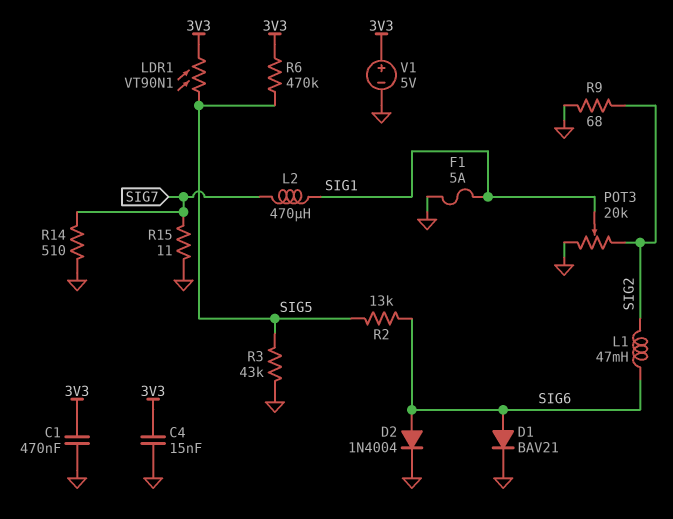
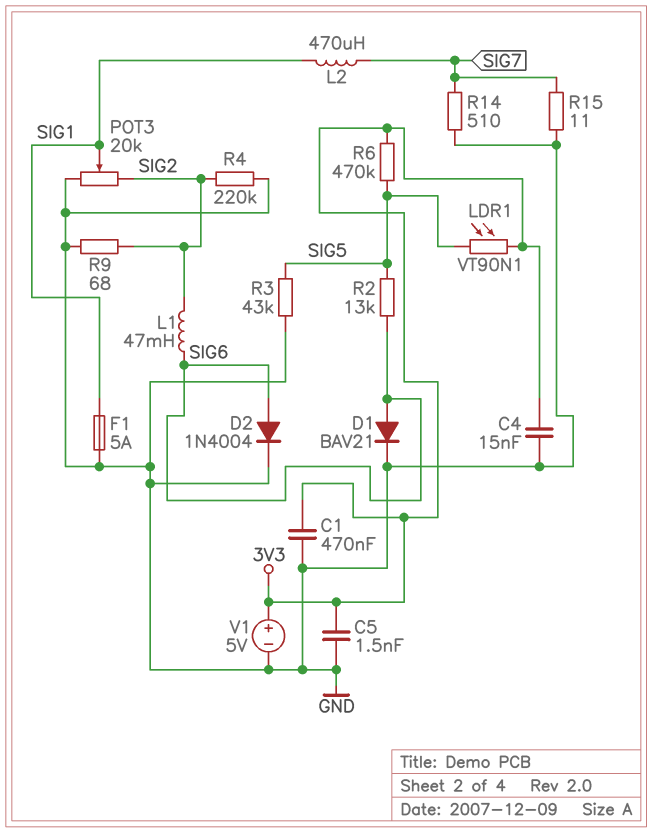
C5: none -> 1.5nF (3V3, GND)
R4: none -> 220k (GND, SIG2)

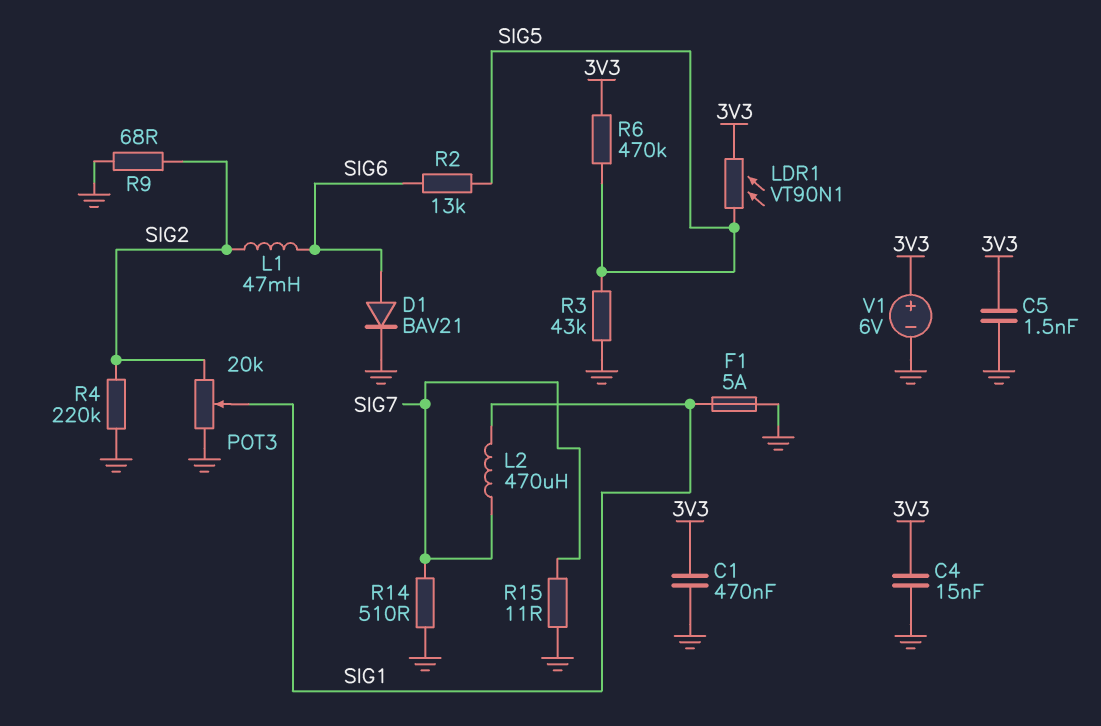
D2: diode 1N4004 (A SIG6, K GND) -> none
V1: 5V (plus 3V3, minus GND) -> 6V (plus 3V3, minus GND)

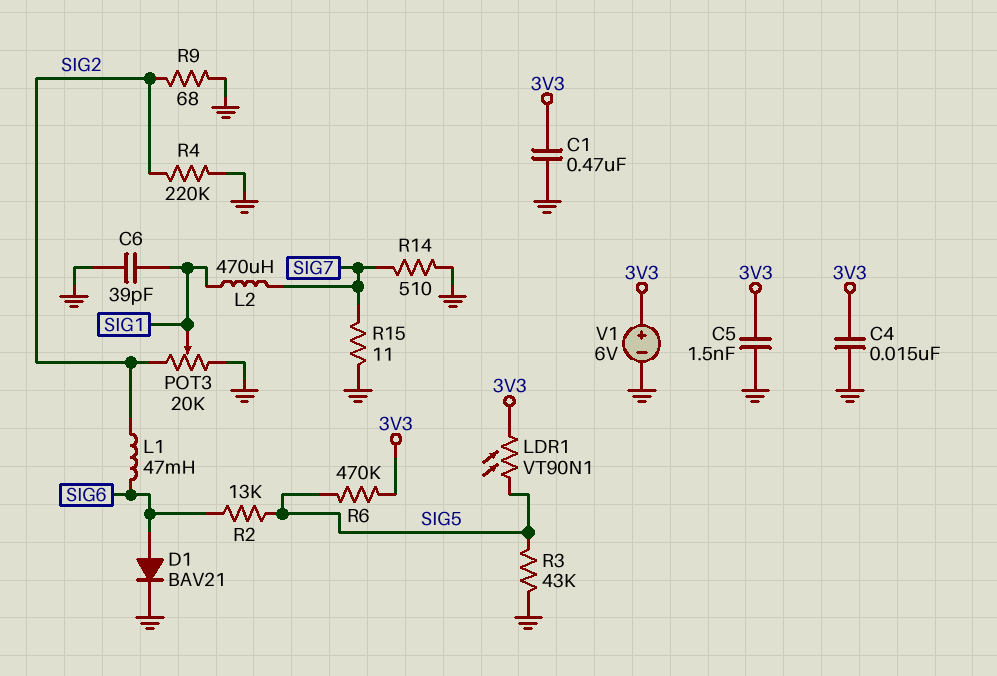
C6: none -> 39pF (GND, SIG1)
F1: 5A (GND, SIG1) -> none

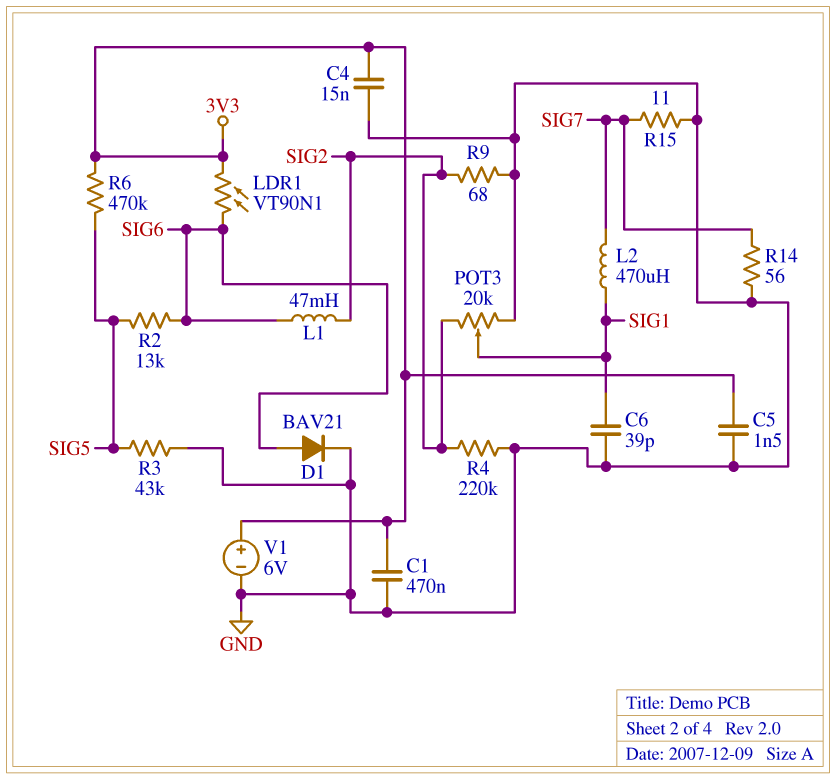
LDR1: VT90N1 (3V3, SIG5) -> VT90N1 (3V3, SIG6)
R14: 510 (GND, SIG7) -> 56 (GND, SIG7)

